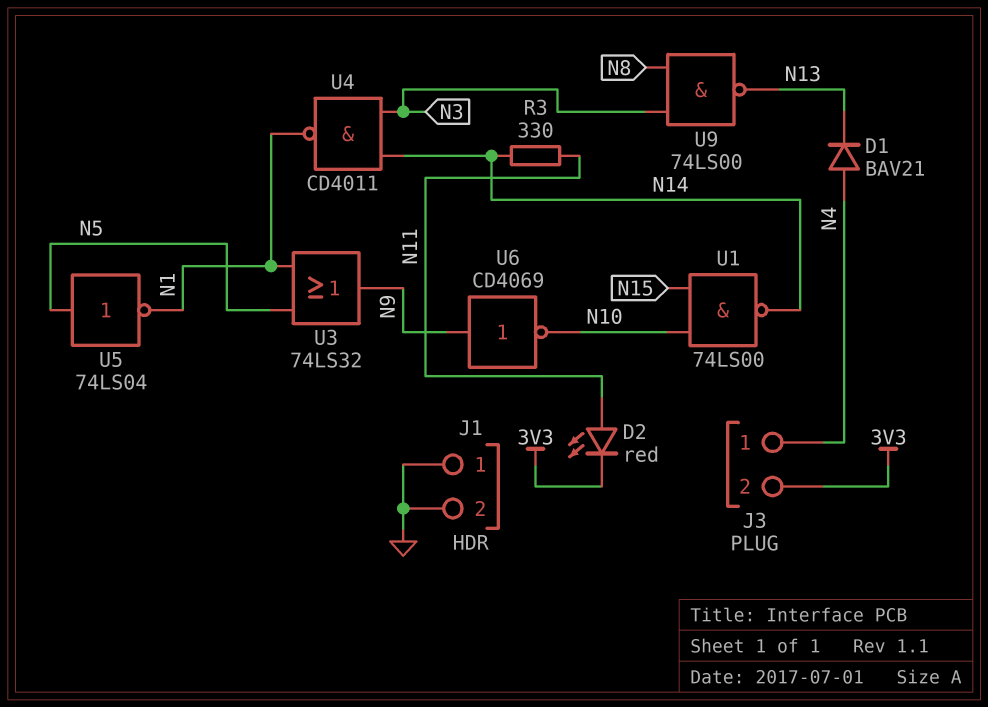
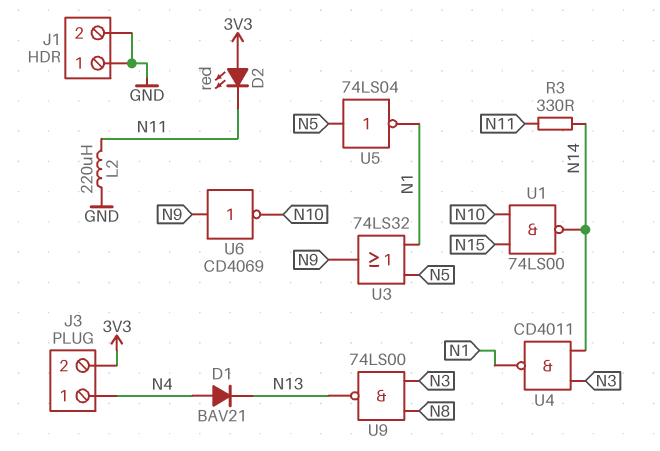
D2: LED red (A N11, K 3V3) -> LED red (A 3V3, K N11)
L2: none -> 220uH (GND, N11)

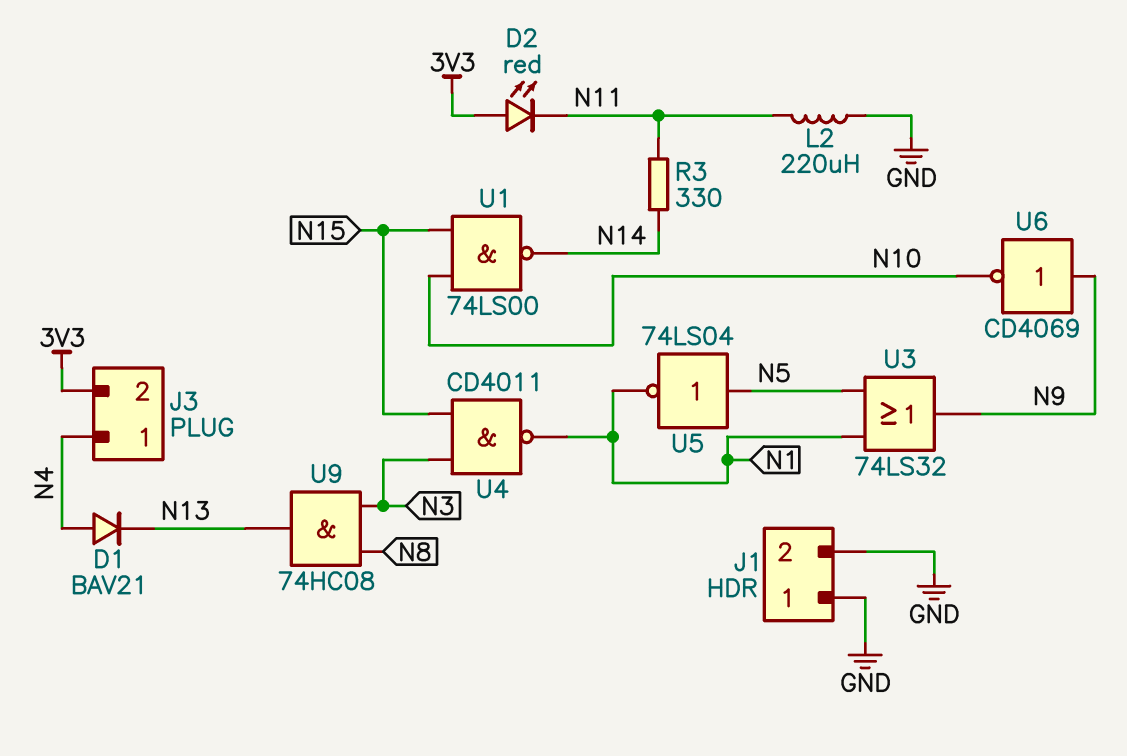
U4: NAND CD4011 (in N3, in N14, out N1) -> NAND CD4011 (in N3, in N15, out N1)
U9: NAND 74LS00 (in N3, in N8, out N13) -> AND 74HC08 (in N3, in N8, out N13)

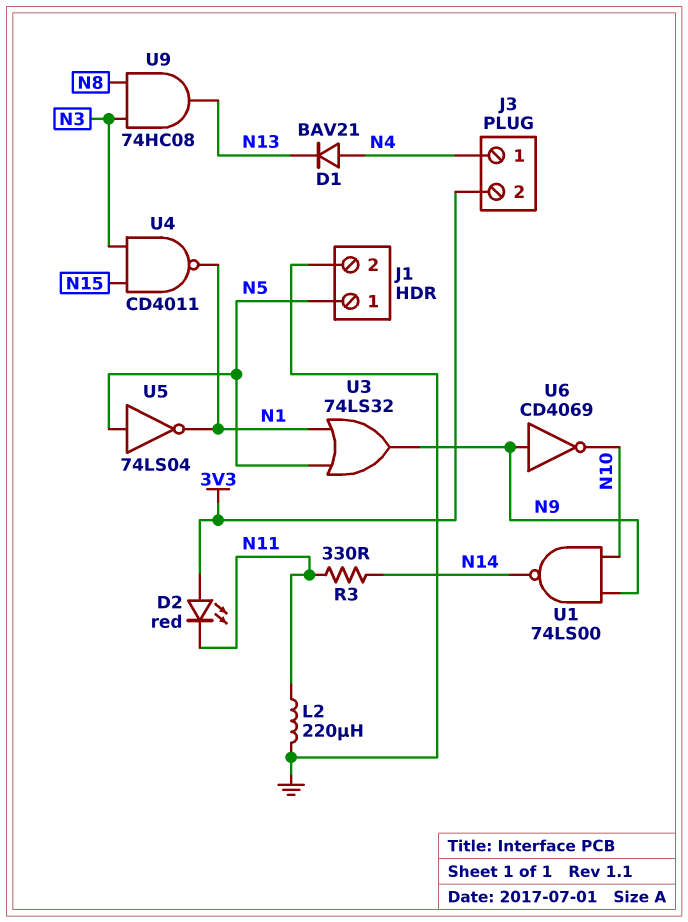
J1 pin 1: GND -> N5
U1: NAND 74LS00 (in N10, in N15, out N14) -> NAND 74LS00 (in N9, in N10, out N14)

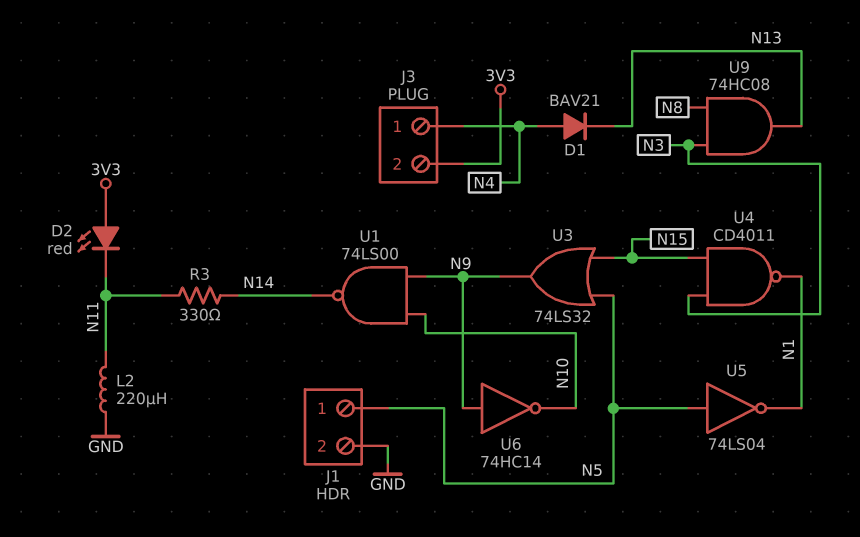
U3: OR 74LS32 (in N1, in N5, out N9) -> OR 74LS32 (in N5, in N15, out N9)
U6: NOT CD4069 (in N9, out N10) -> NOT 74HC14 (in N9, out N10)

